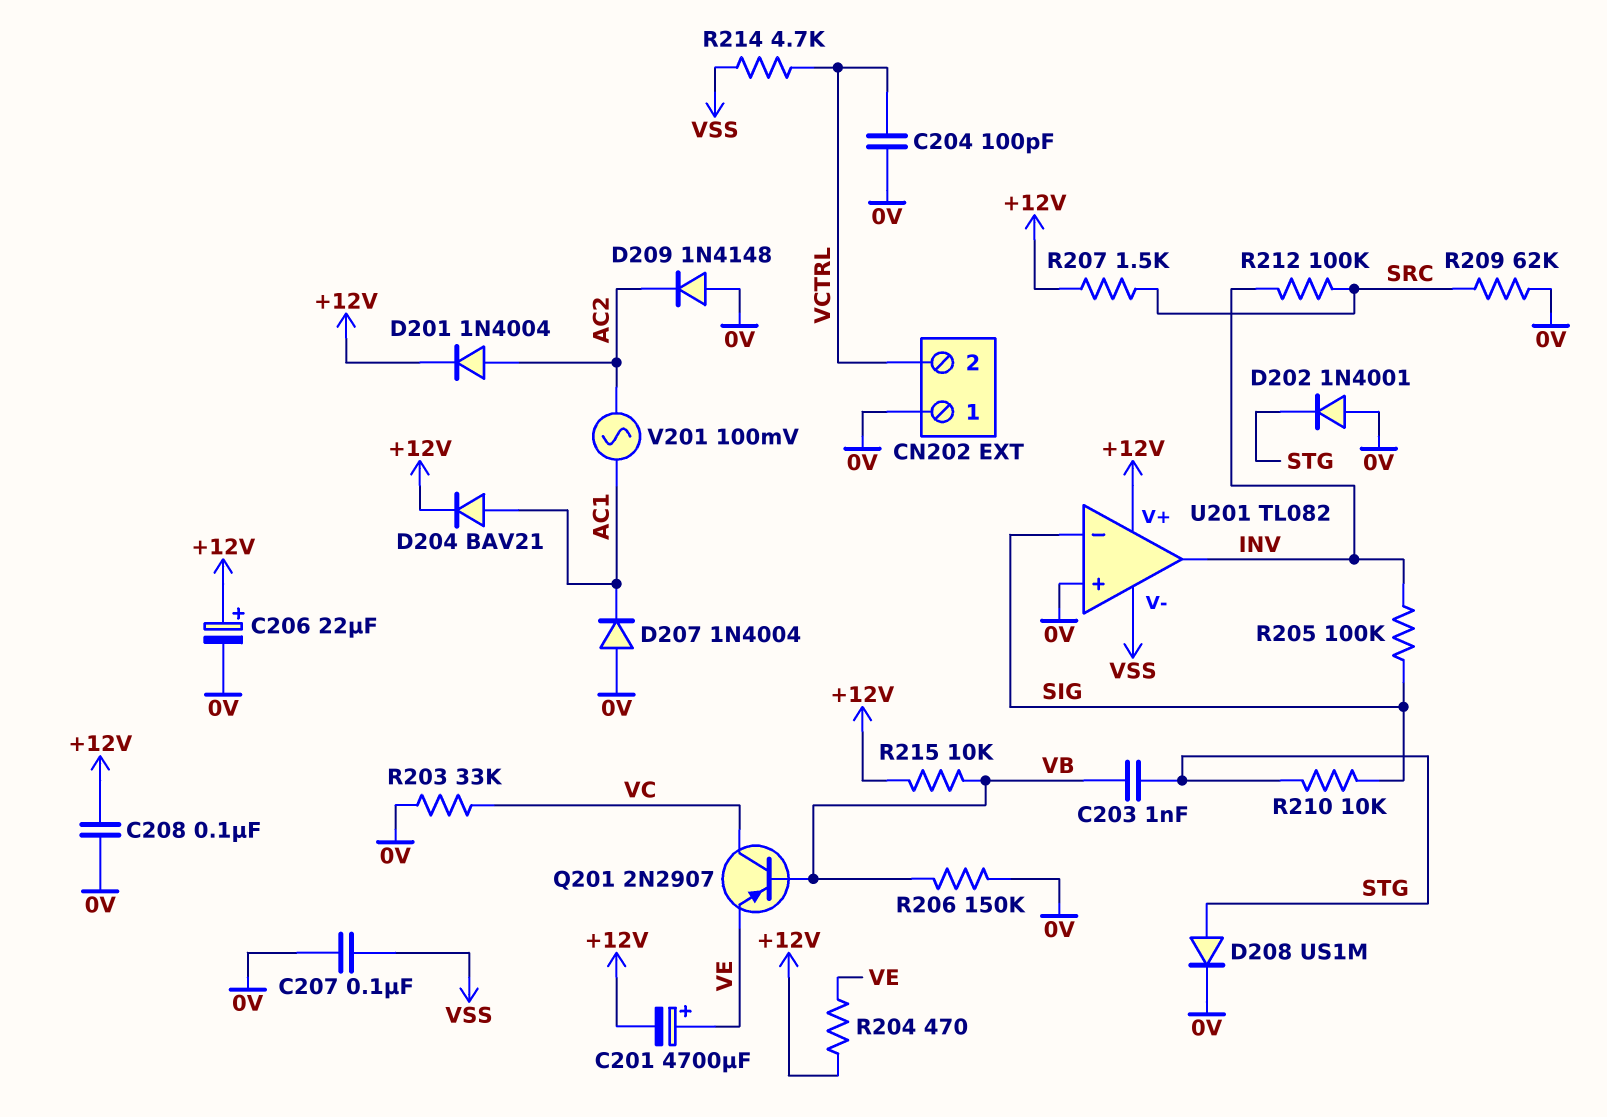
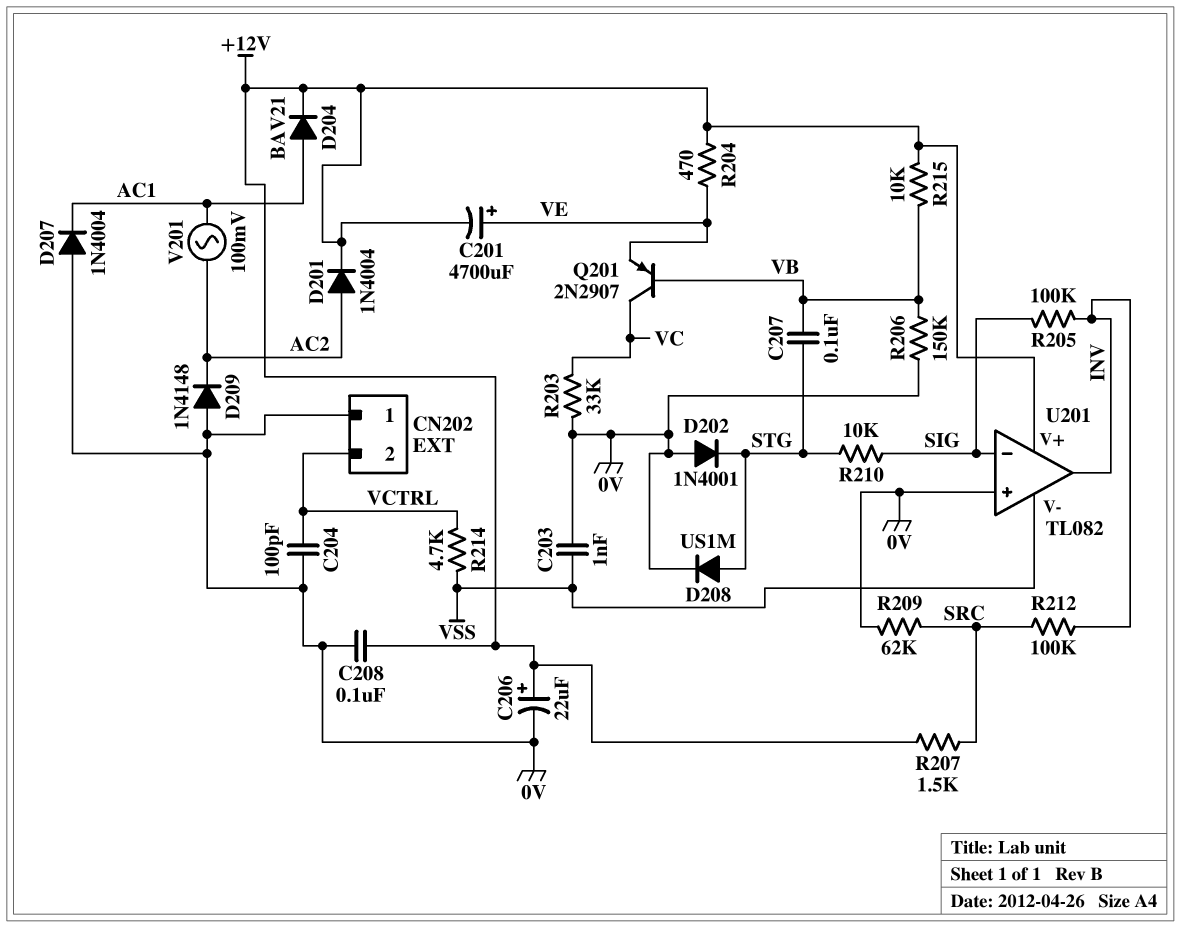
C203: 1nF (STG, VB) -> 1nF (0V, VSS)
C207: 100nF (0V, VSS) -> 100nF (STG, VB)

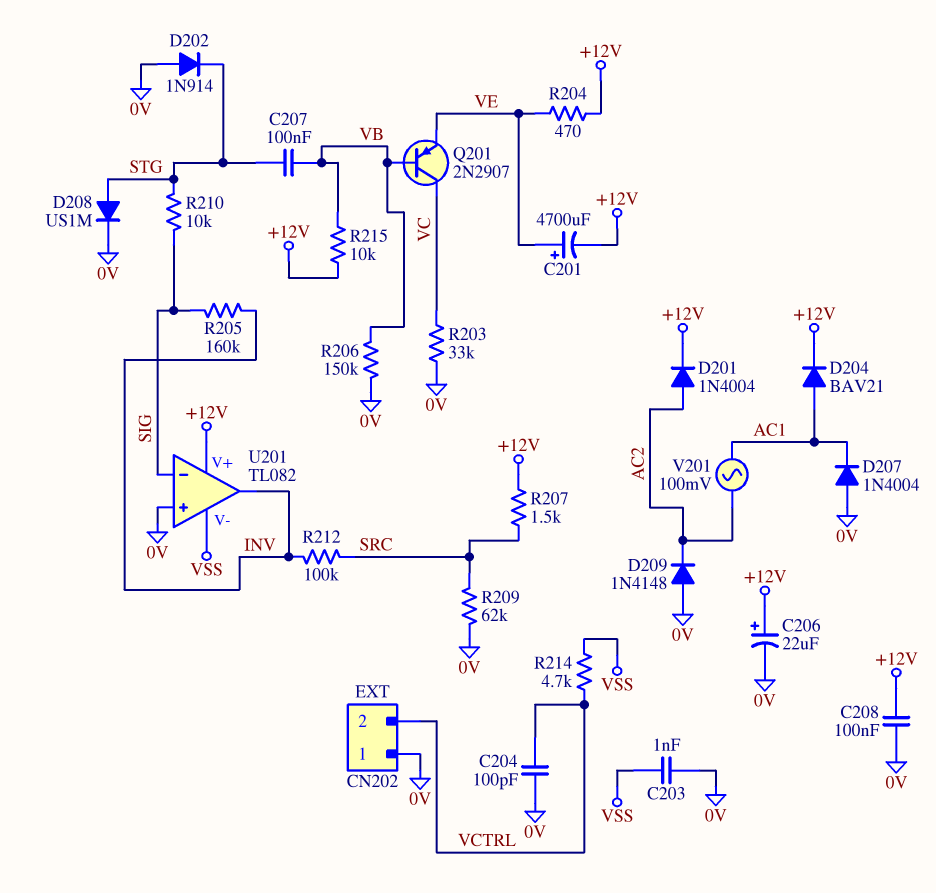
D202: diode 1N4001 (A 0V, K STG) -> diode 1N914 (A 0V, K STG)
R205: 100k (INV, SIG) -> 160k (INV, SIG)

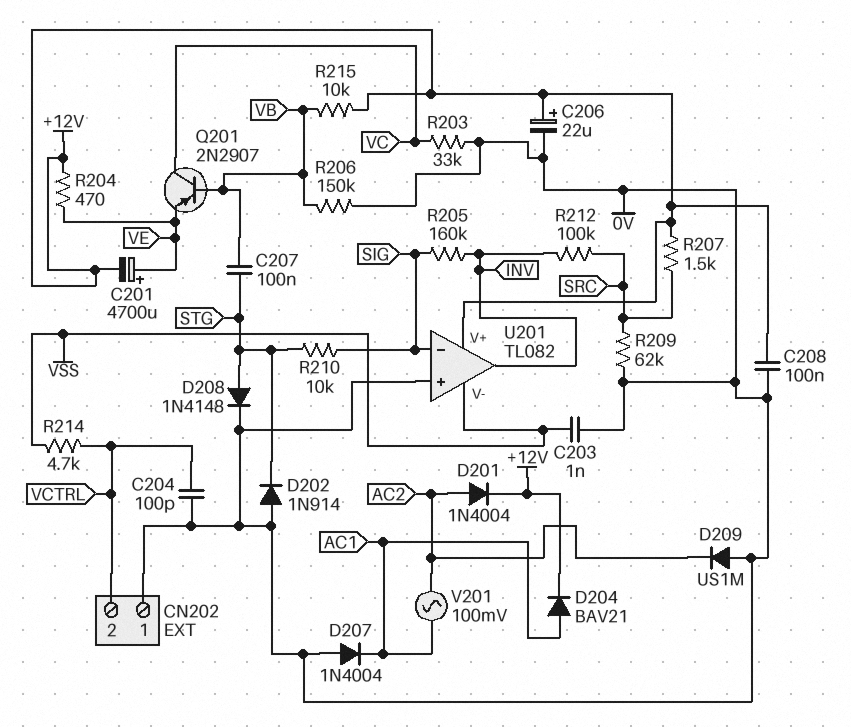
D208: diode US1M (A STG, K 0V) -> diode 1N4148 (A STG, K 0V)
D209: diode 1N4148 (A 0V, K AC2) -> diode US1M (A 0V, K AC2)

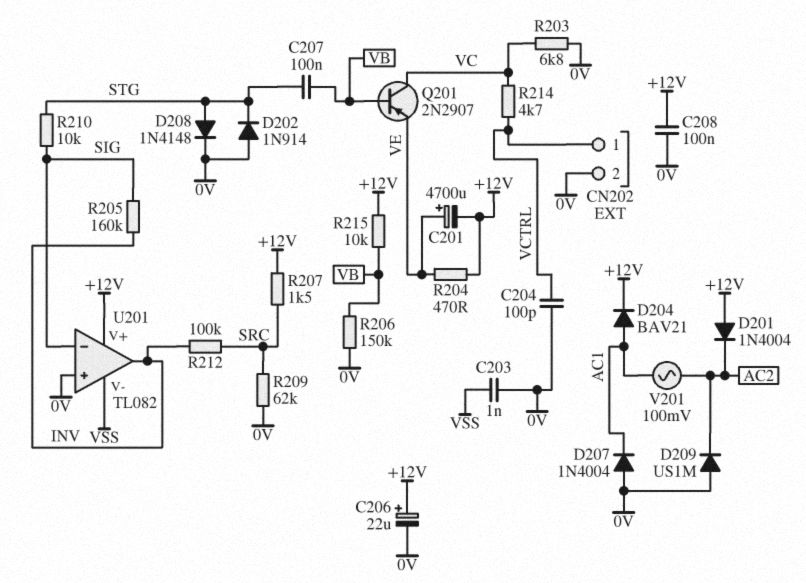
CN202 pin 1: 0V -> VCTRL
CN202 pin 2: VCTRL -> 0V
D201: diode 1N4004 (A AC2, K +12V) -> diode 1N4004 (A +12V, K AC2)
R203: 33k (0V, VC) -> 6.8k (0V, VC)
R214: 4.7k (VCTRL, VSS) -> 4.7k (VC, VCTRL)

